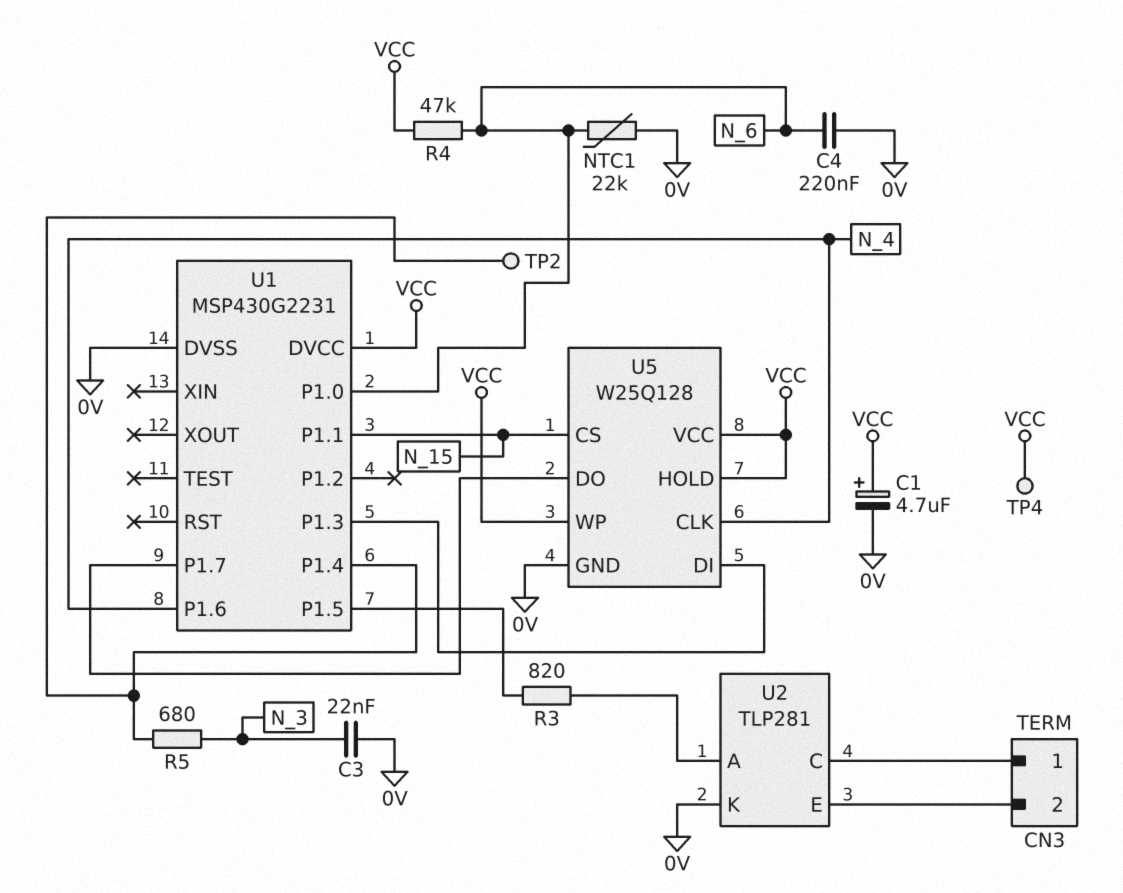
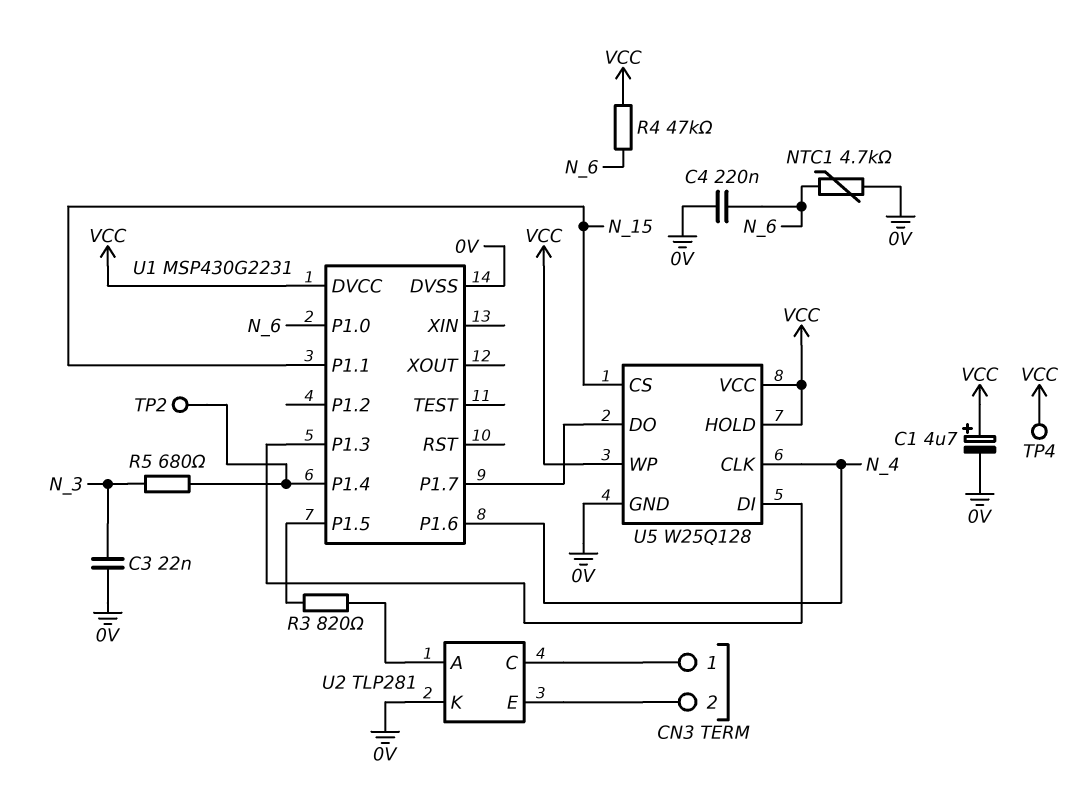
NTC1: 22k (0V, N_6) -> 4.7k (0V, N_6)

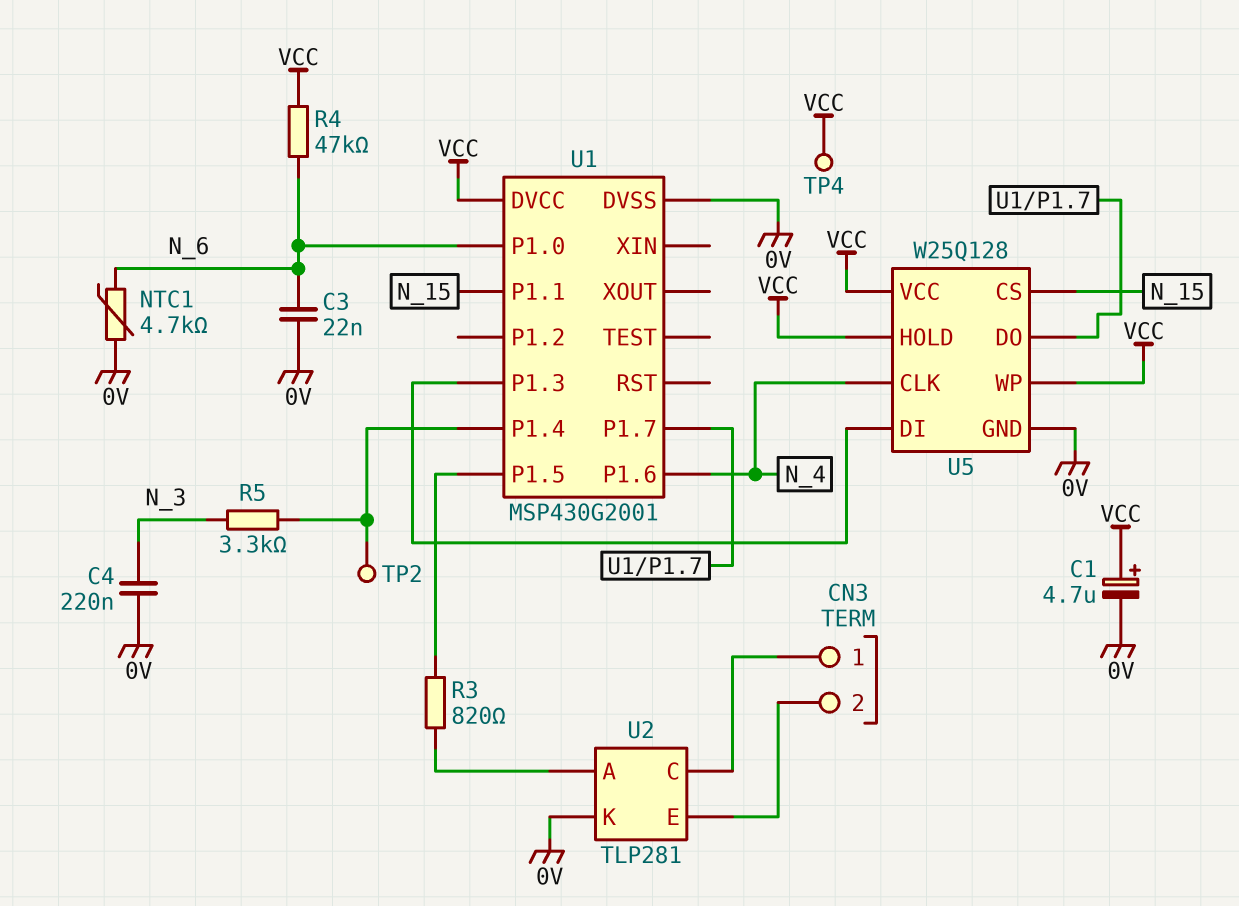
C3: 22nF (0V, N_3) -> 22nF (0V, N_6)
C4: 220nF (0V, N_6) -> 220nF (0V, N_3)
R5: 680 (N_3, U1/P1.4) -> 3.3k (N_3, U1/P1.4)
U1: MSP430G2231 -> MSP430G2001

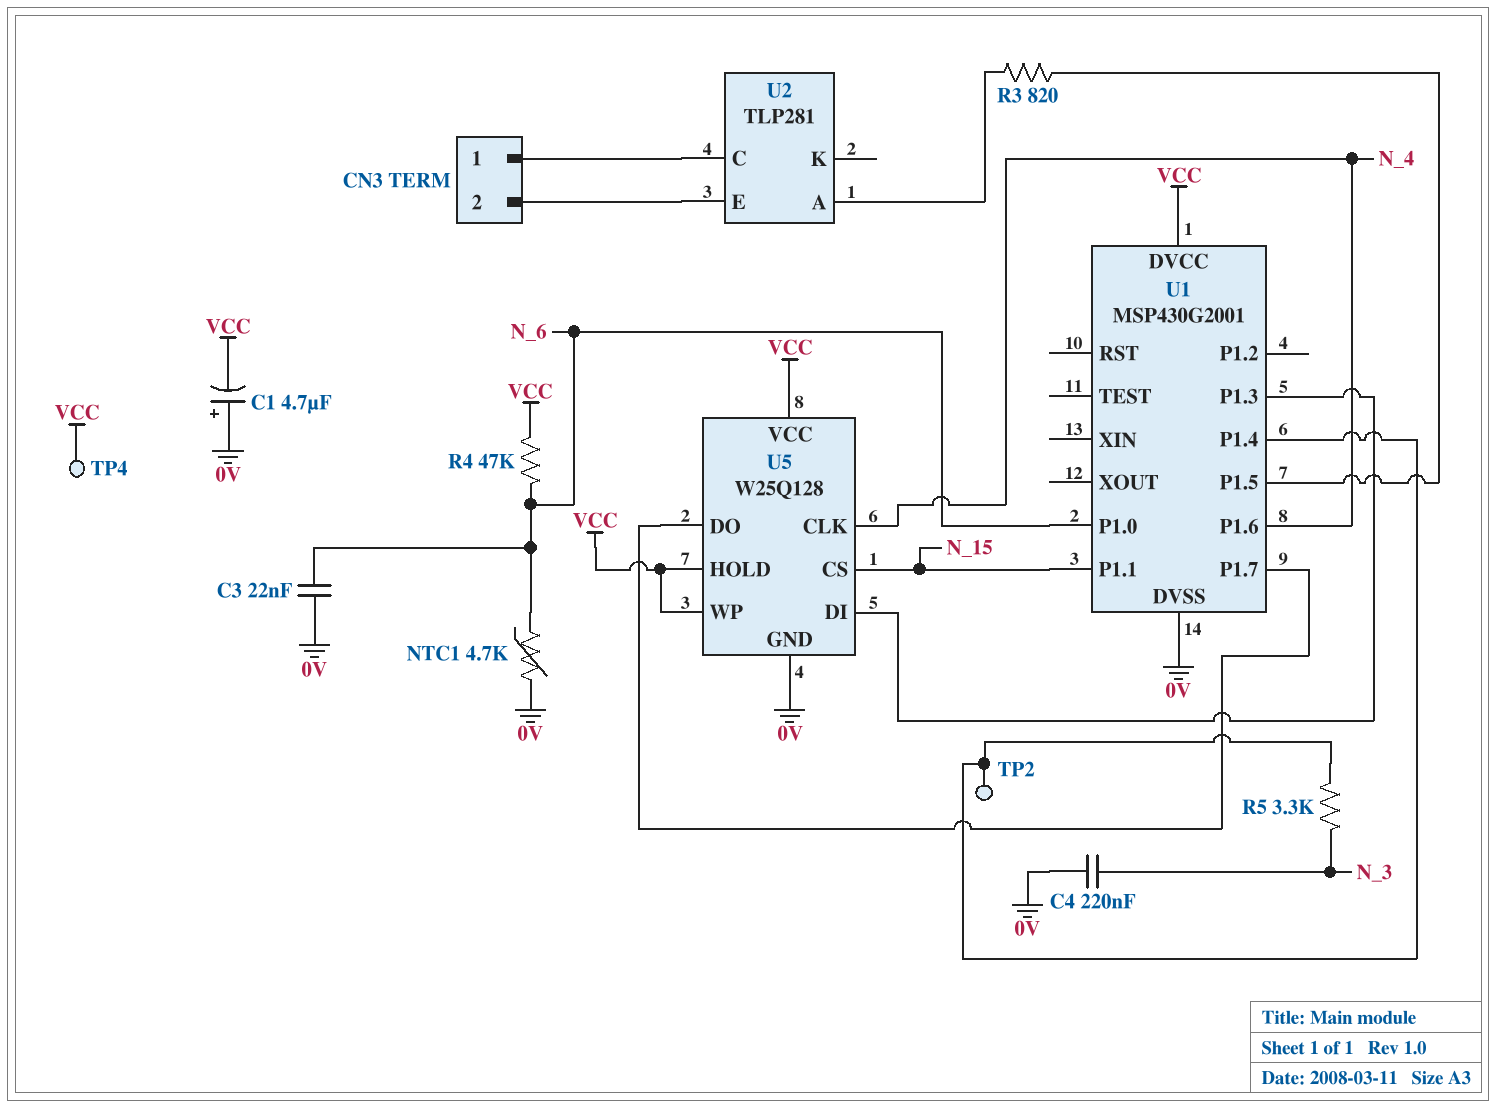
C1: 4.7uF (plus VCC, minus 0V) -> 4.7uF (plus 0V, minus VCC)
U2 pin K: 0V -> none

